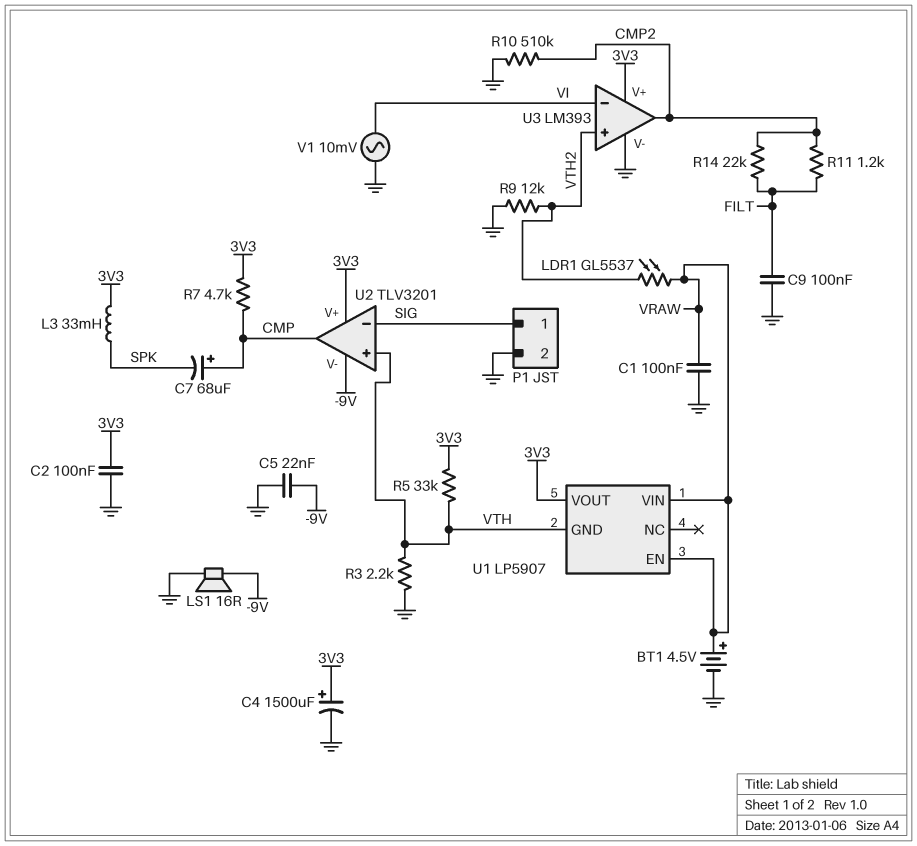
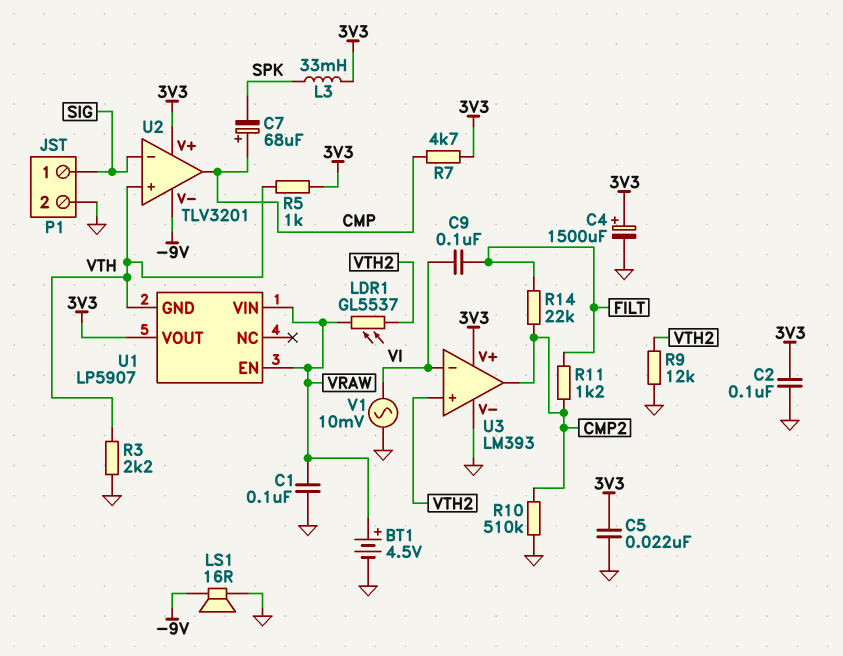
C5: 22nF (-9V, GND) -> 22nF (3V3, GND)
C9: 100nF (FILT, GND) -> 100nF (FILT, VI)
R5: 33k (3V3, VTH) -> 1k (3V3, VTH)

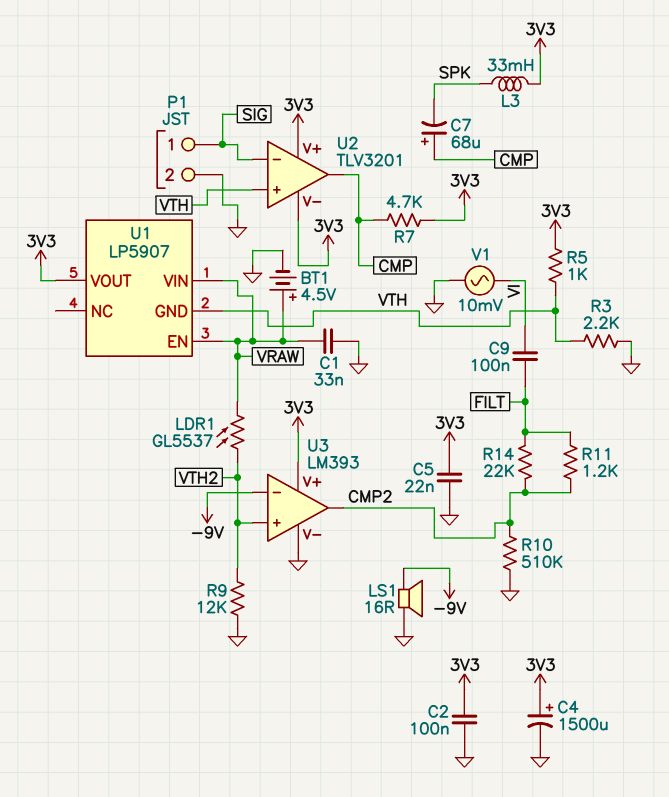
C1: 100nF (GND, VRAW) -> 33nF (GND, VRAW)
U2 pin V-: -9V -> 3V3
U3 pin in-: VI -> -9V

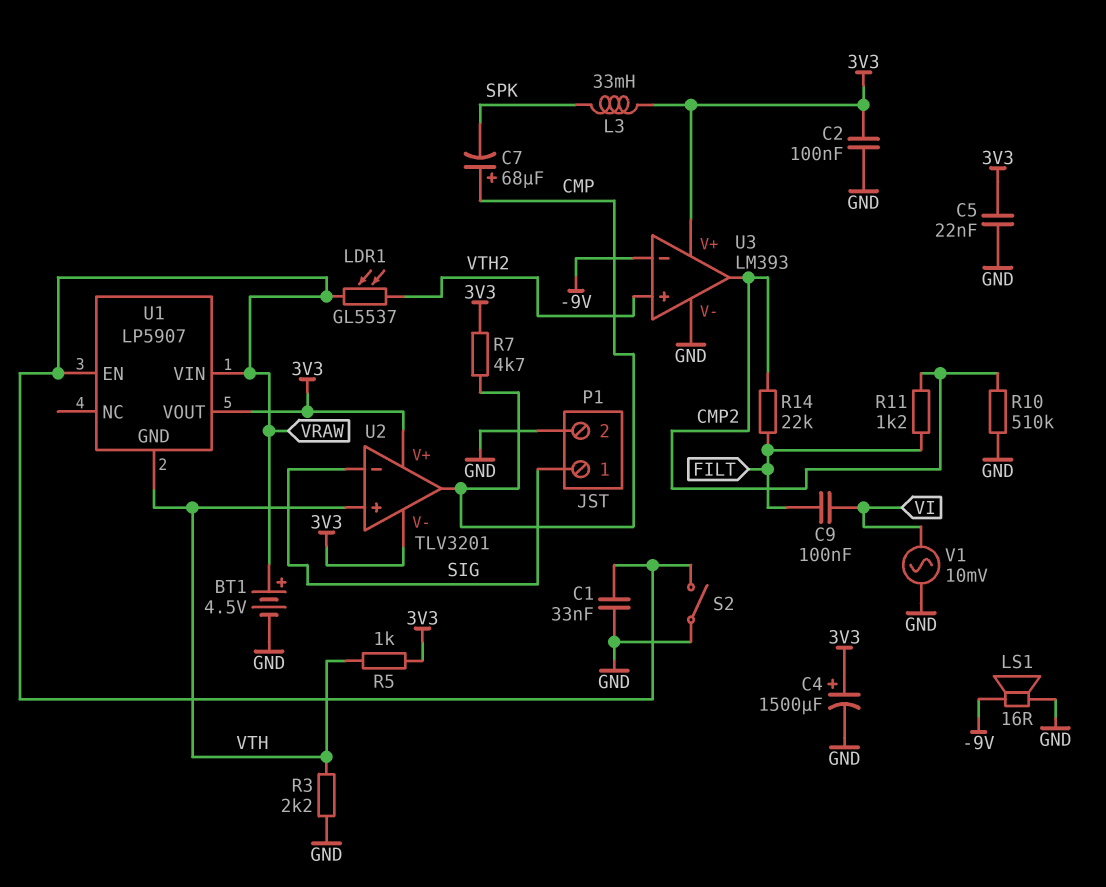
R9: 12k (GND, VTH2) -> none
S2: none -> switch (GND, VRAW)

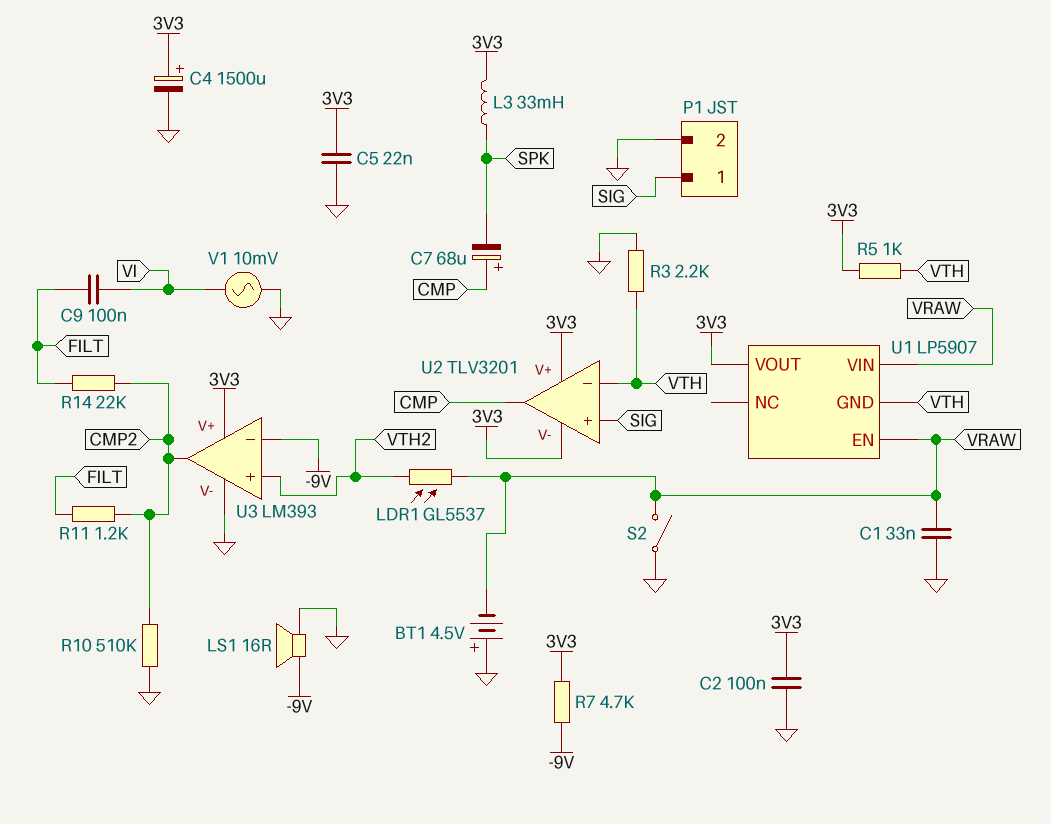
BT1: 4.5V (plus VRAW, minus GND) -> 4.5V (plus GND, minus VRAW)
R7: 4.7k (3V3, CMP) -> 4.7k (-9V, 3V3)
U2 pin in+: VTH -> SIG
U2 pin in-: SIG -> VTH

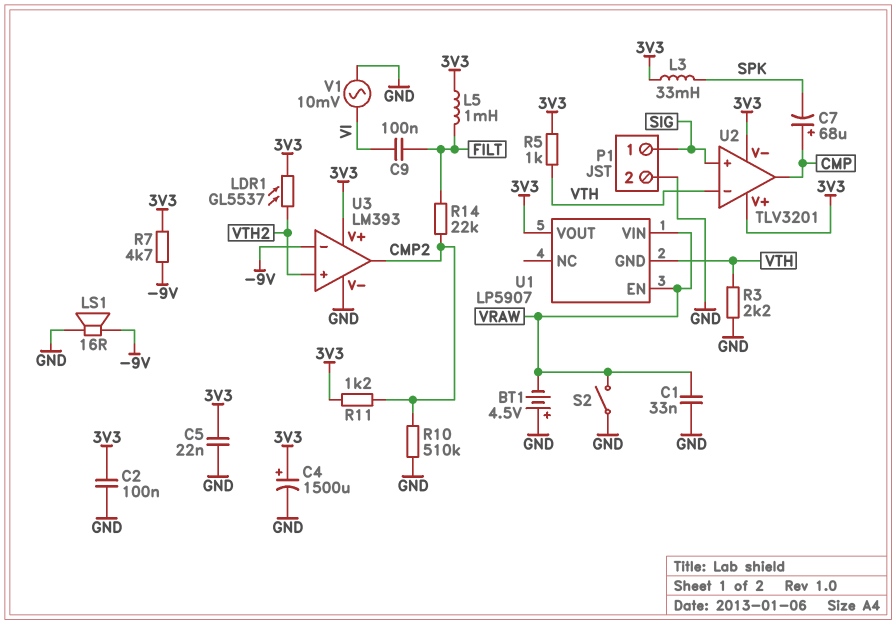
L5: none -> 1mH (3V3, FILT)
LDR1: GL5537 (VRAW, VTH2) -> GL5537 (3V3, VTH2)
R11: 1.2k (CMP2, FILT) -> 1.2k (3V3, CMP2)

